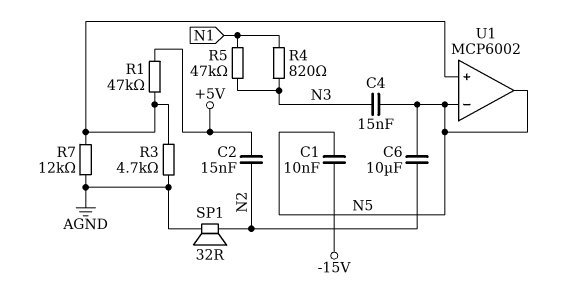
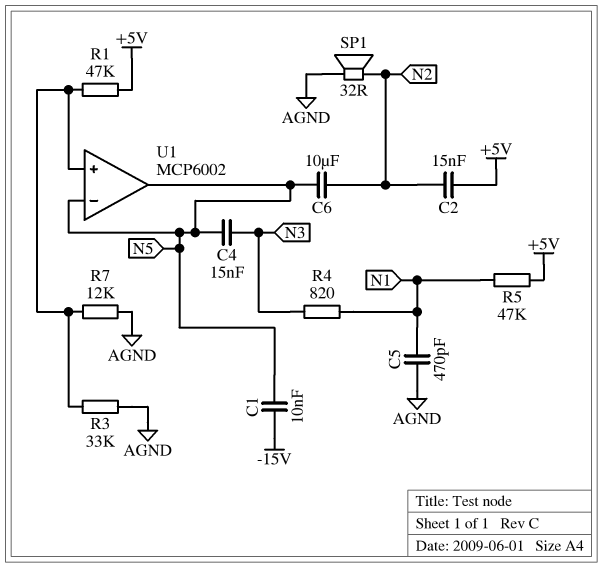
C5: none -> 470pF (AGND, N1)
R3: 4.7k (AGND, U1/in+) -> 33k (AGND, U1/in+)
R5: 47k (N1, N3) -> 47k (+5V, N1)

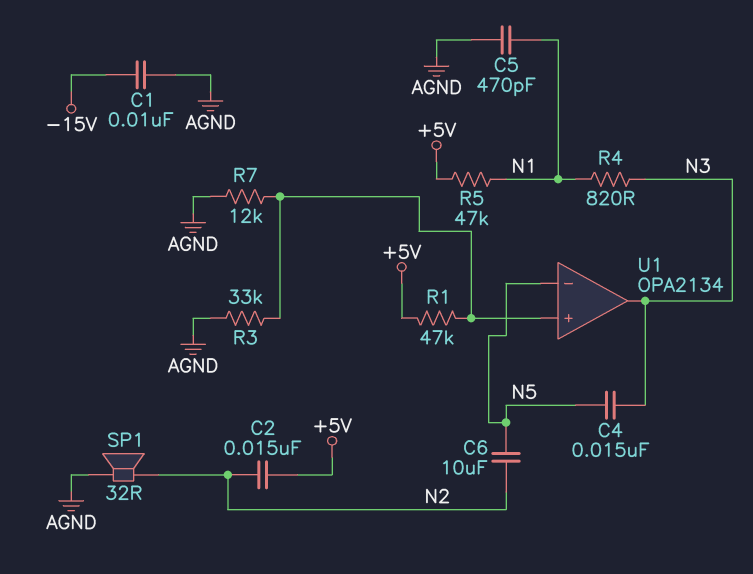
C1: 10nF (-15V, N5) -> 10nF (-15V, AGND)
U1: MCP6002 -> OPA2134
U1 pin out: N5 -> N3

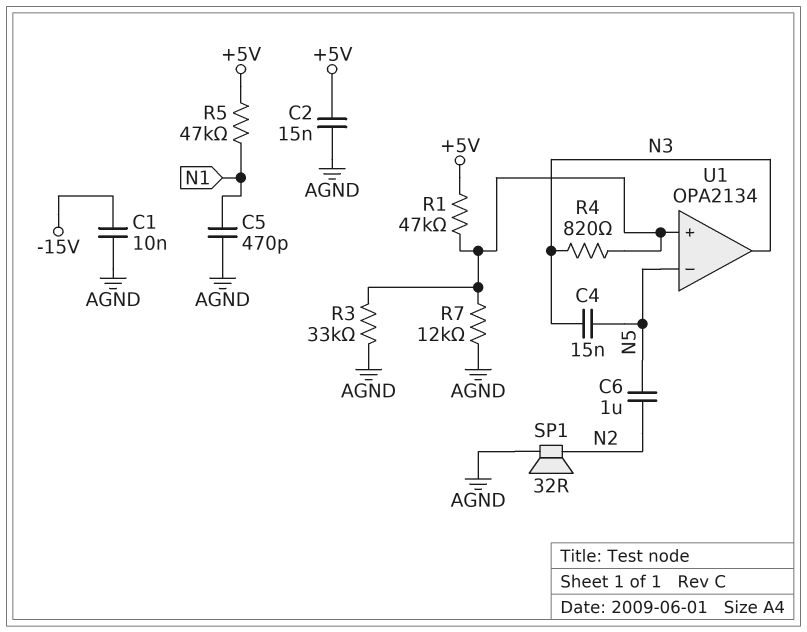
C2: 15nF (+5V, N2) -> 15nF (+5V, AGND)
C6: 10uF (N2, N5) -> 1uF (N2, N5)
R4: 820 (N1, N3) -> 820 (N3, U1/in+)

